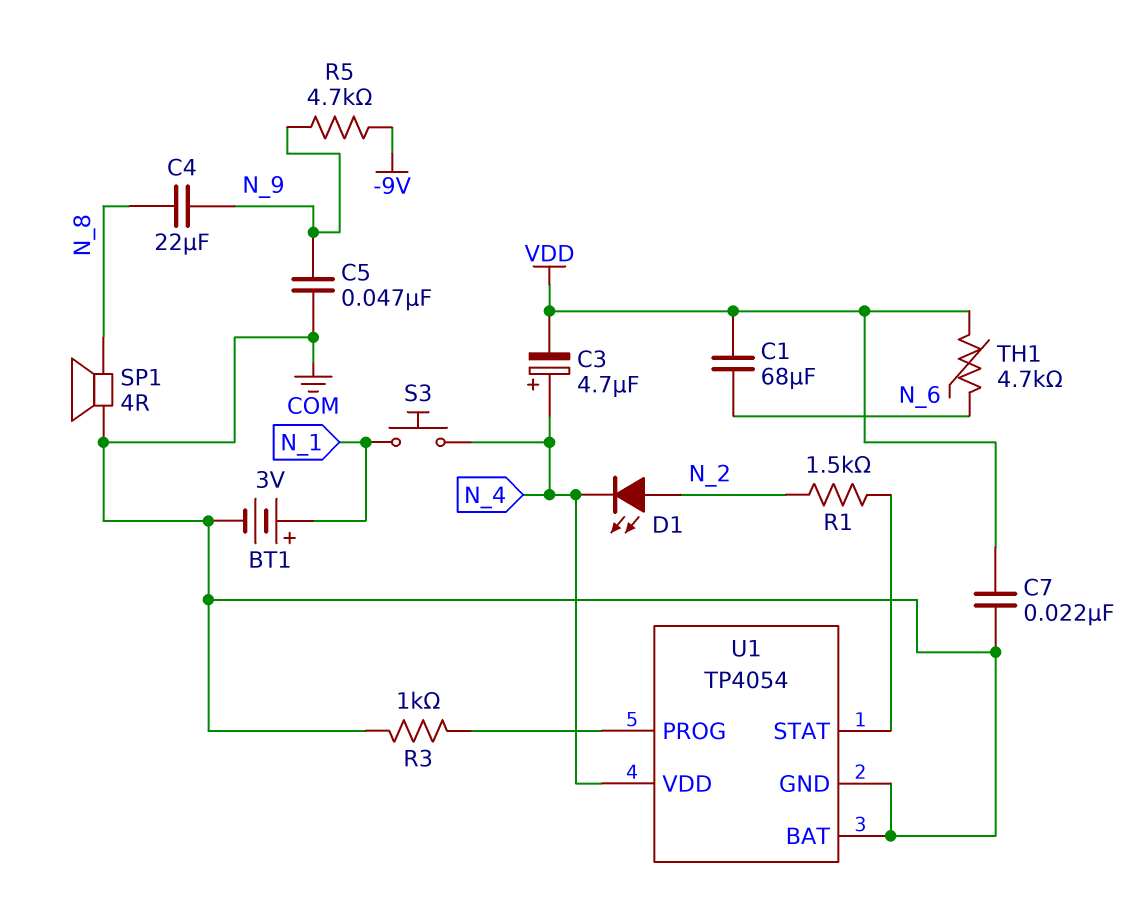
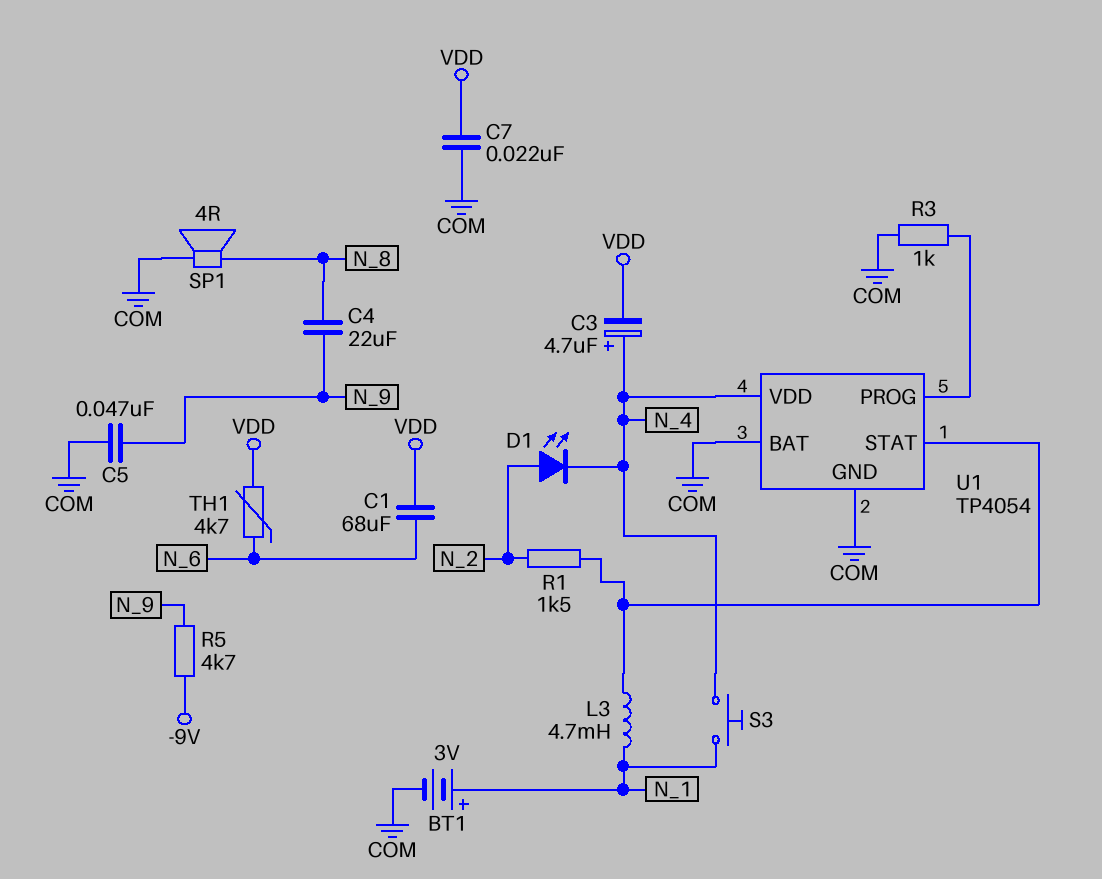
L3: none -> 4.7mH (N_1, U1/STAT)

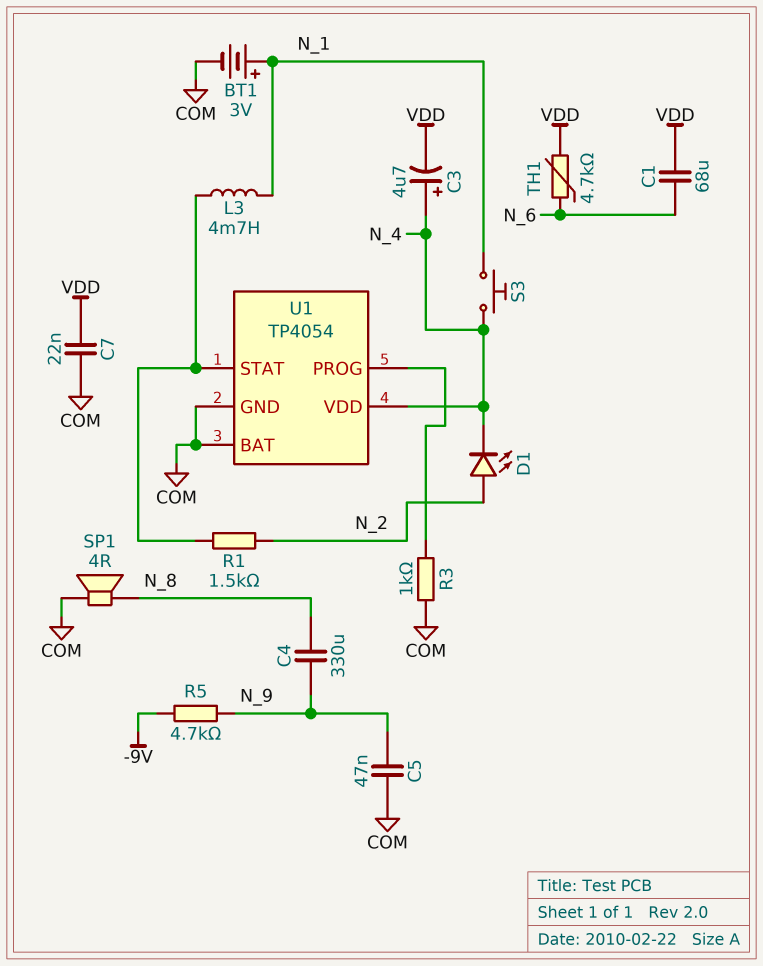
C4: 22uF (N_8, N_9) -> 330uF (N_8, N_9)

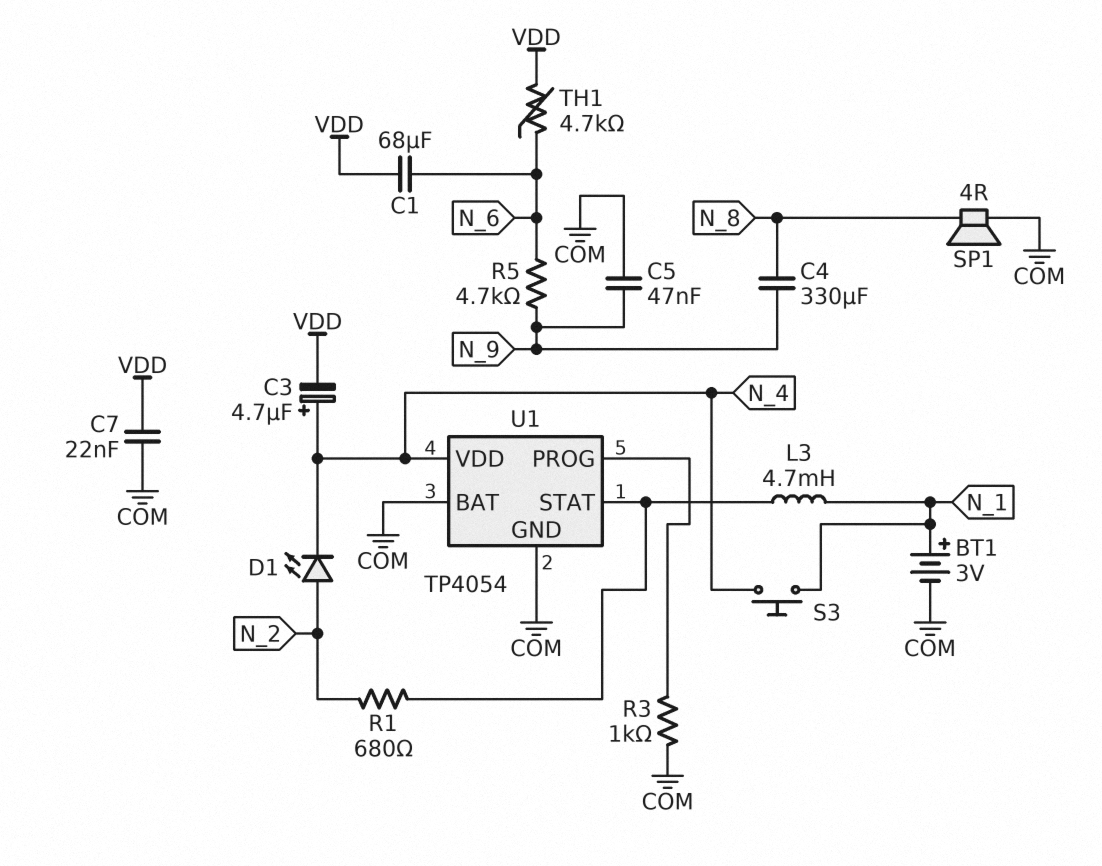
R1: 1.5k (N_2, U1/STAT) -> 680 (N_2, U1/STAT)
R5: 4.7k (-9V, N_9) -> 4.7k (N_6, N_9)

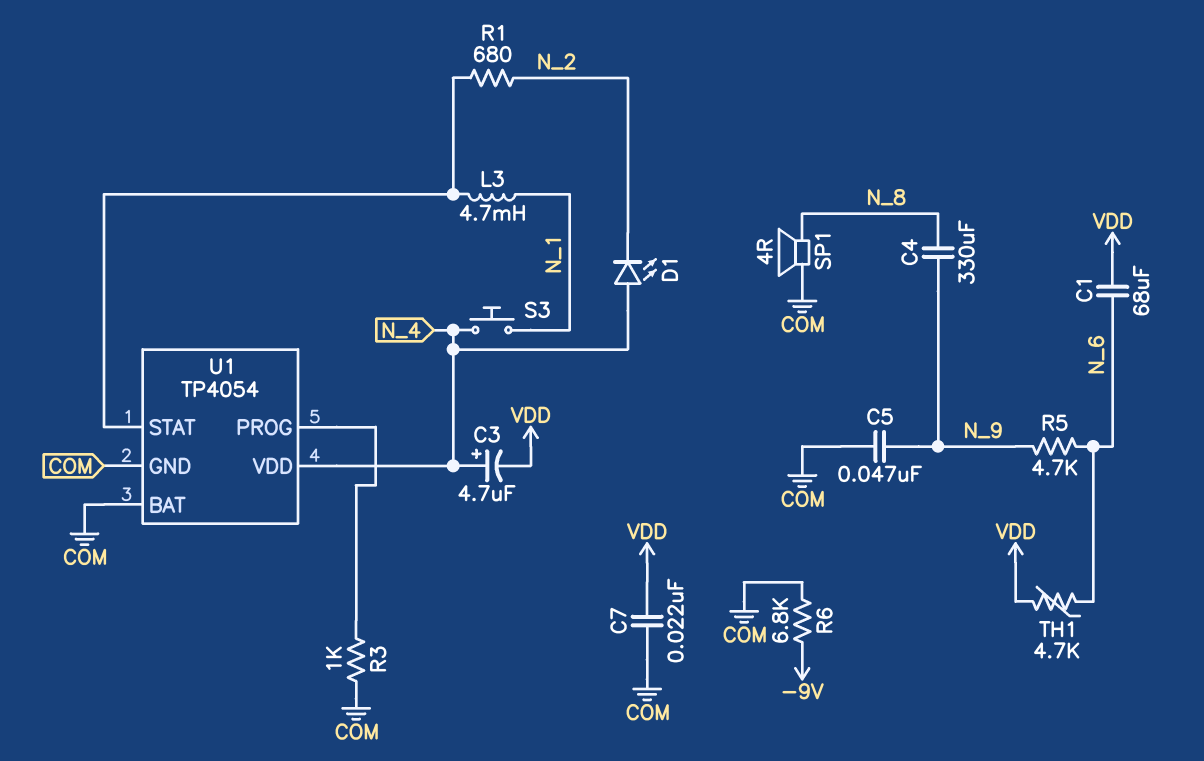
BT1: 3V (plus N_1, minus COM) -> none
D1: LED (A N_2, K N_4) -> LED (A N_4, K N_2)
R6: none -> 6.8k (-9V, COM)

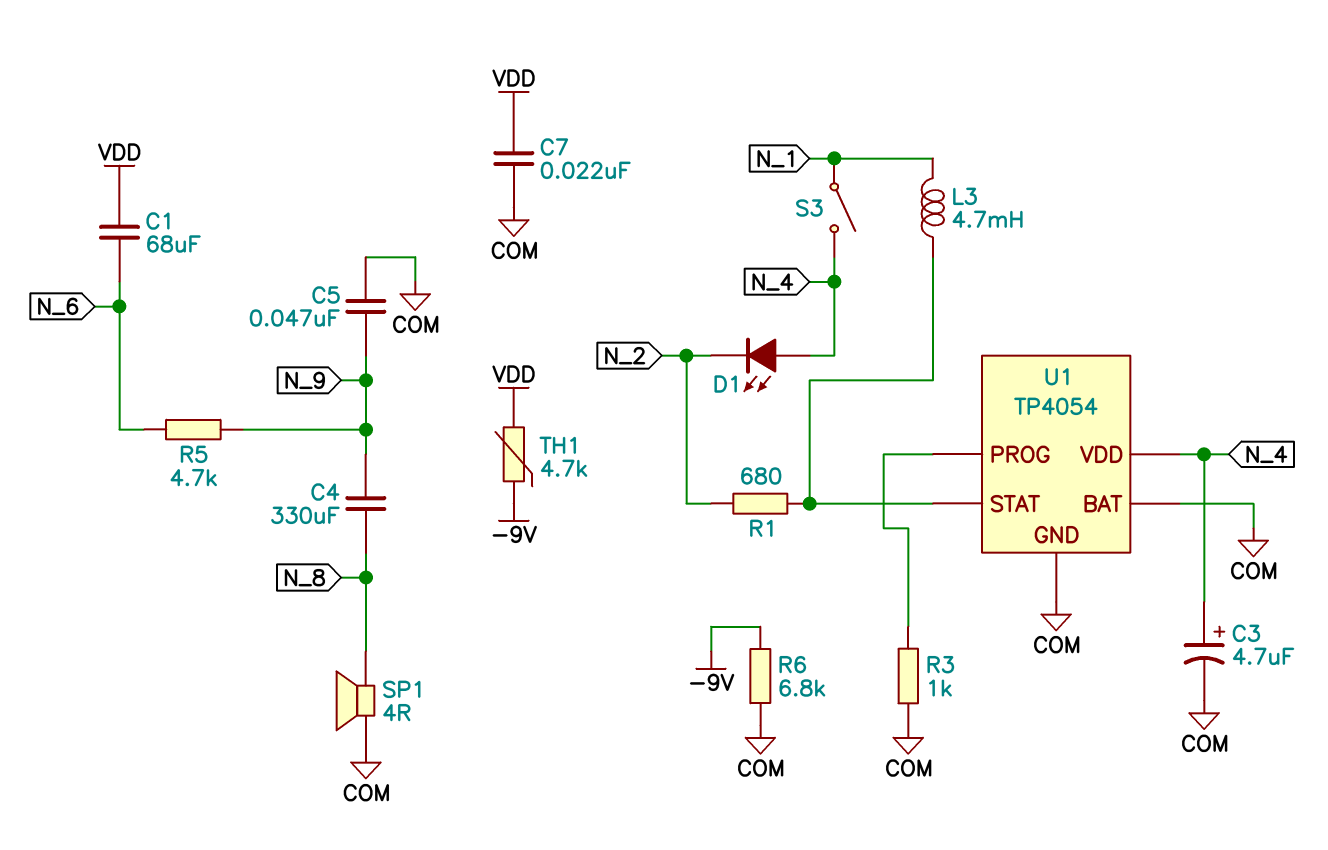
C3: 4.7uF (plus N_4, minus VDD) -> 4.7uF (plus N_4, minus COM)
S3: button (N_1, N_4) -> switch (N_1, N_4)
TH1: 4.7k (N_6, VDD) -> 4.7k (-9V, VDD)

